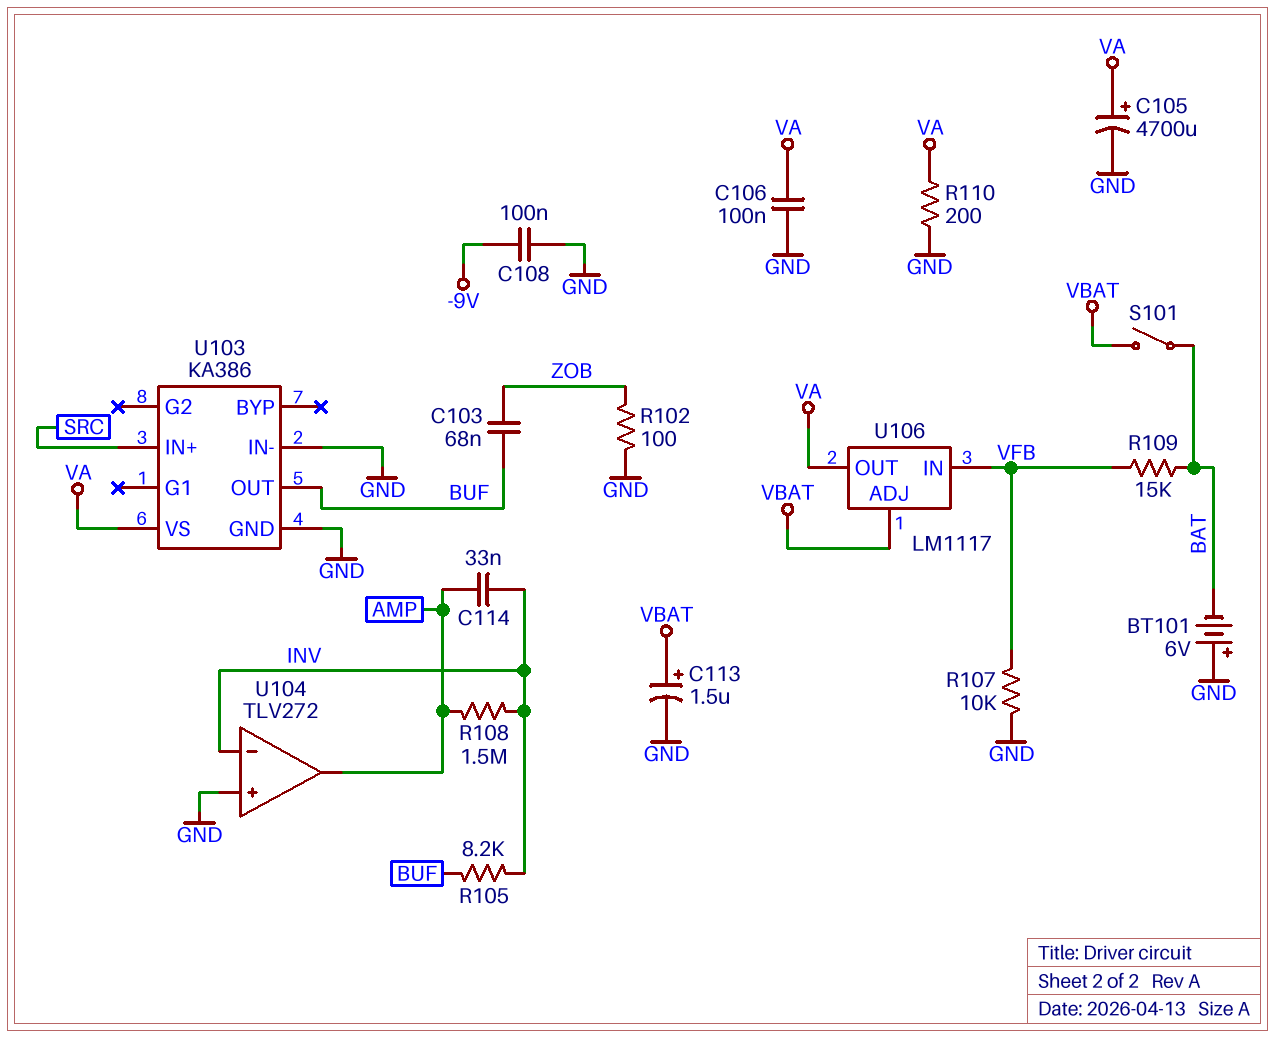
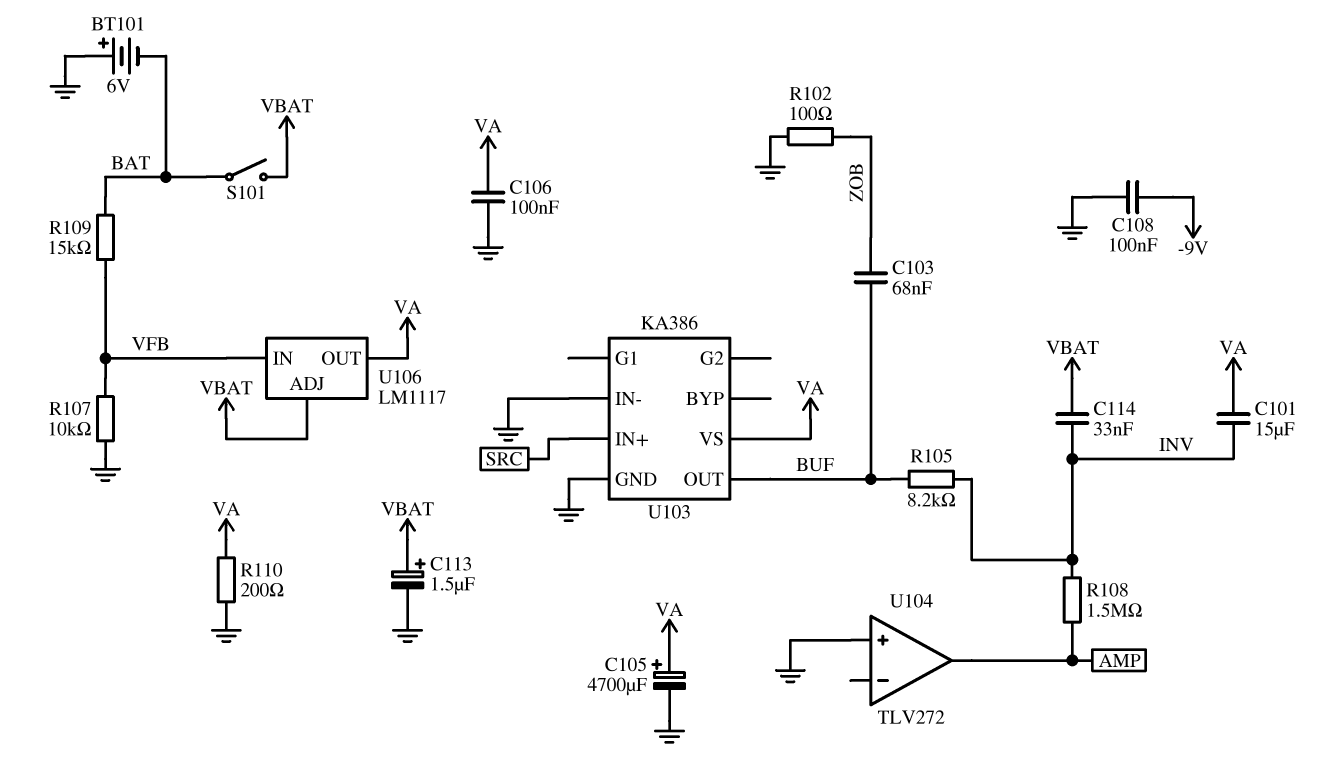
C101: none -> 15uF (INV, VA)
C114: 33nF (AMP, INV) -> 33nF (INV, VBAT)
U104 pin in-: INV -> none

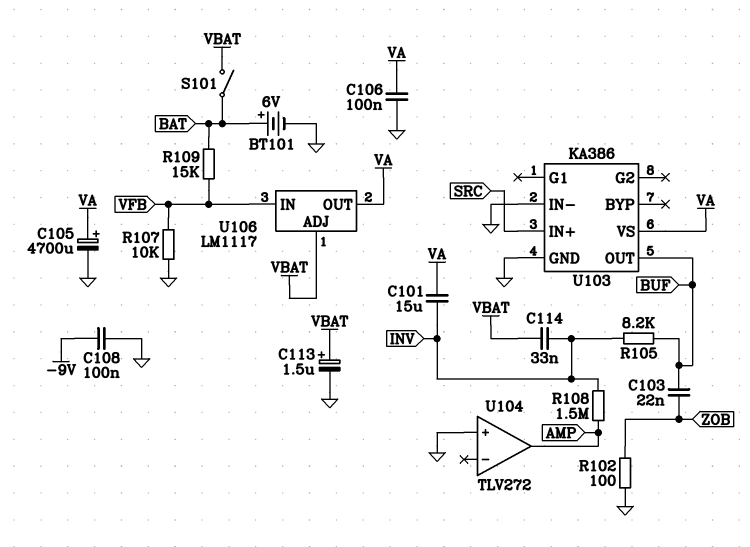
BT101: 6V (plus GND, minus BAT) -> 6V (plus BAT, minus GND)
C103: 68nF (BUF, ZOB) -> 22nF (BUF, ZOB)
R110: 200 (GND, VA) -> none

